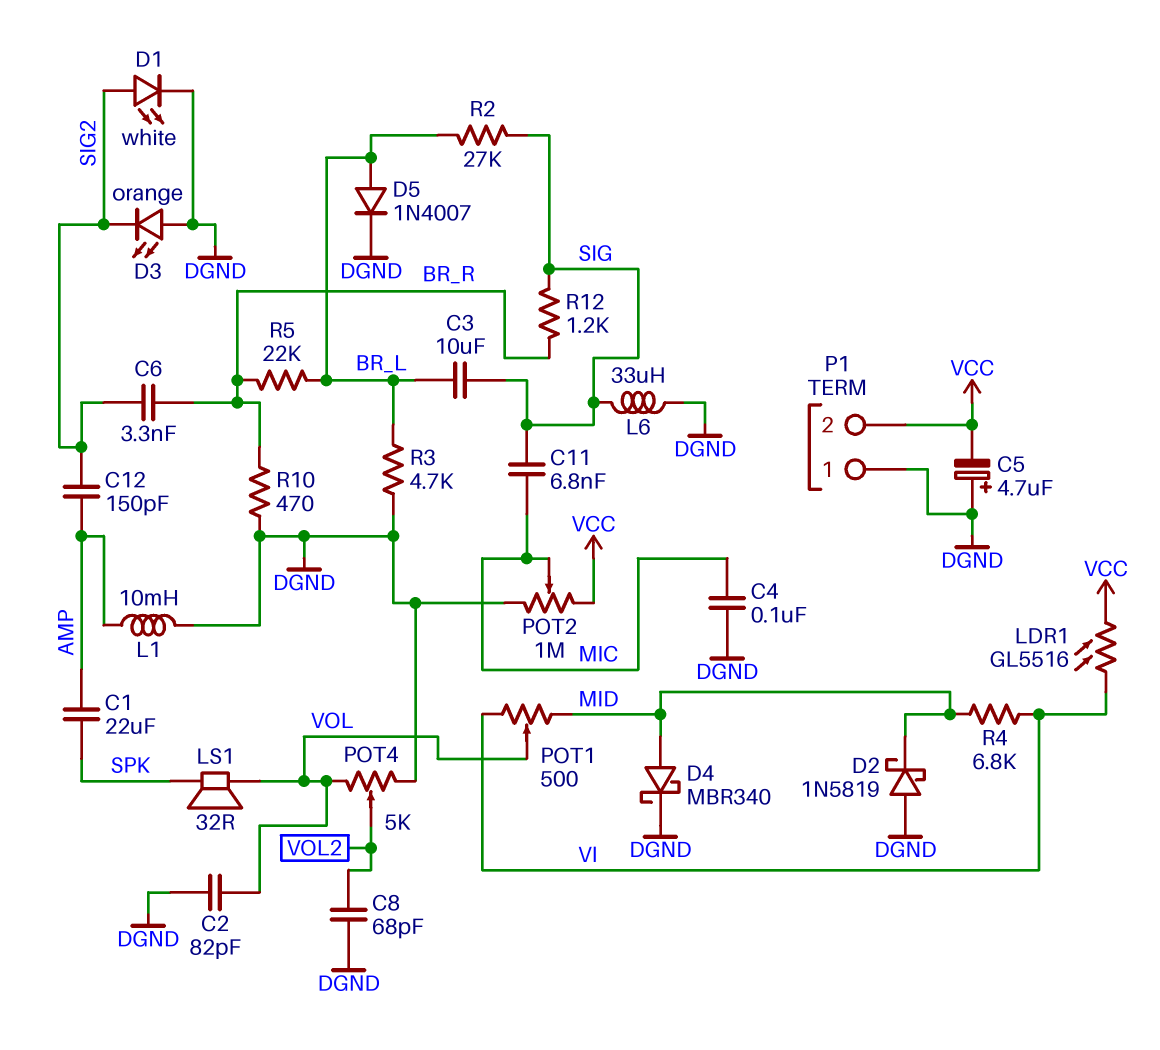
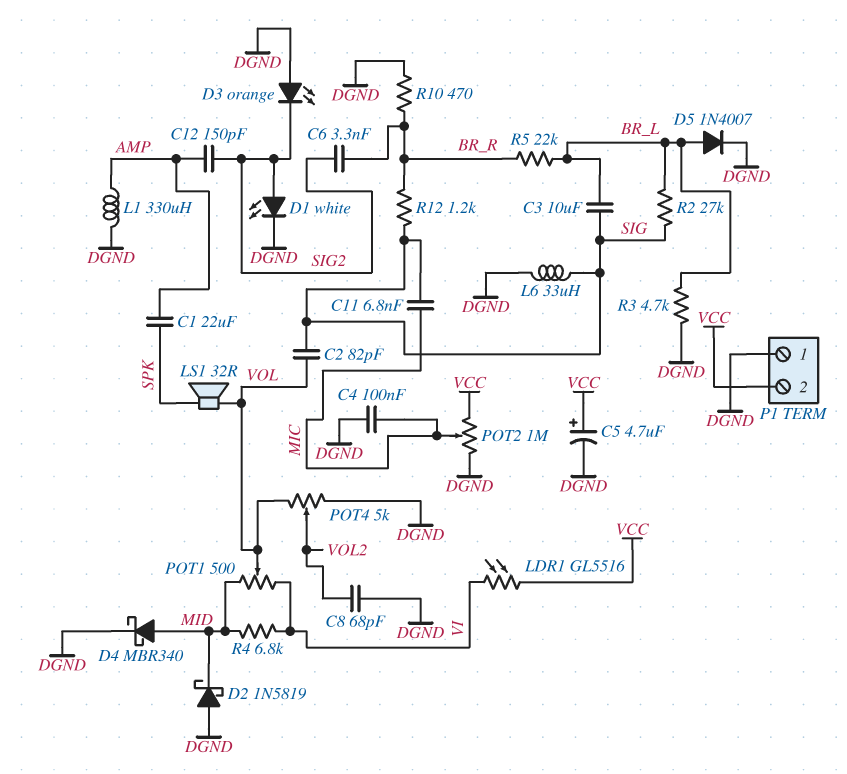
C2: 82pF (DGND, VOL) -> 82pF (SIG, VOL)
C5: 4.7uF (plus DGND, minus VCC) -> 4.7uF (plus VCC, minus DGND)
L1: 10mH (AMP, DGND) -> 330uH (AMP, DGND)

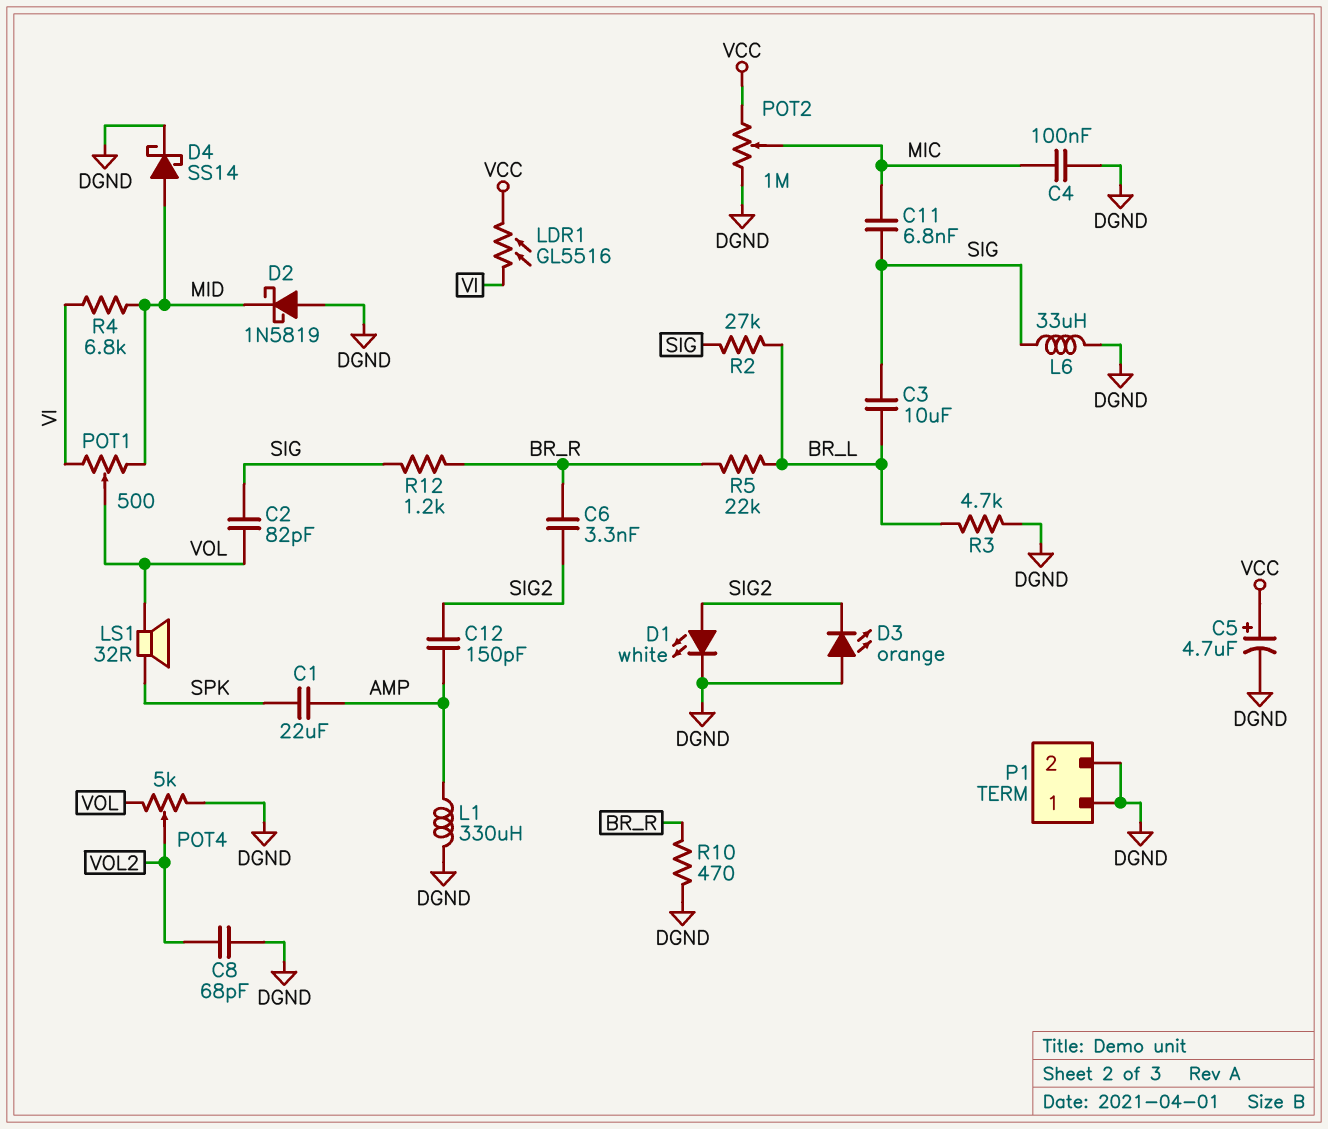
D4: schottky MBR340 (A MID, K DGND) -> schottky SS14 (A MID, K DGND)
D5: diode 1N4007 (A BR_L, K DGND) -> none
P1 pin 2: VCC -> DGND

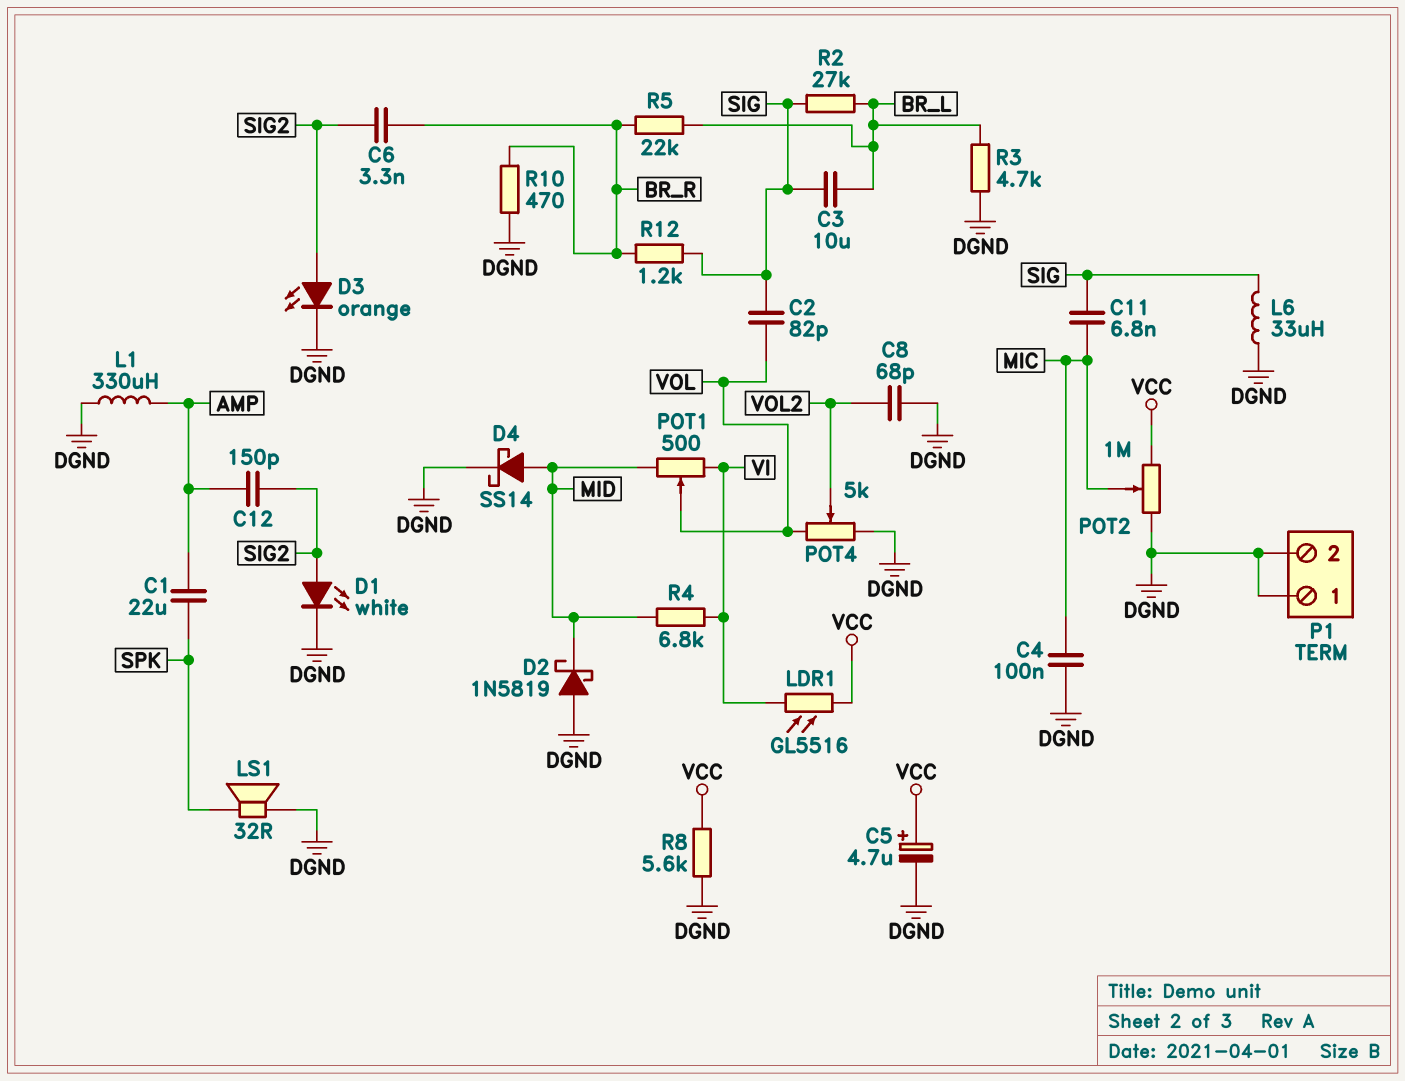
D3: LED orange (A DGND, K SIG2) -> LED orange (A SIG2, K DGND)
LS1: speaker 32R (SPK, VOL) -> speaker 32R (DGND, SPK)
R8: none -> 5.6k (DGND, VCC)

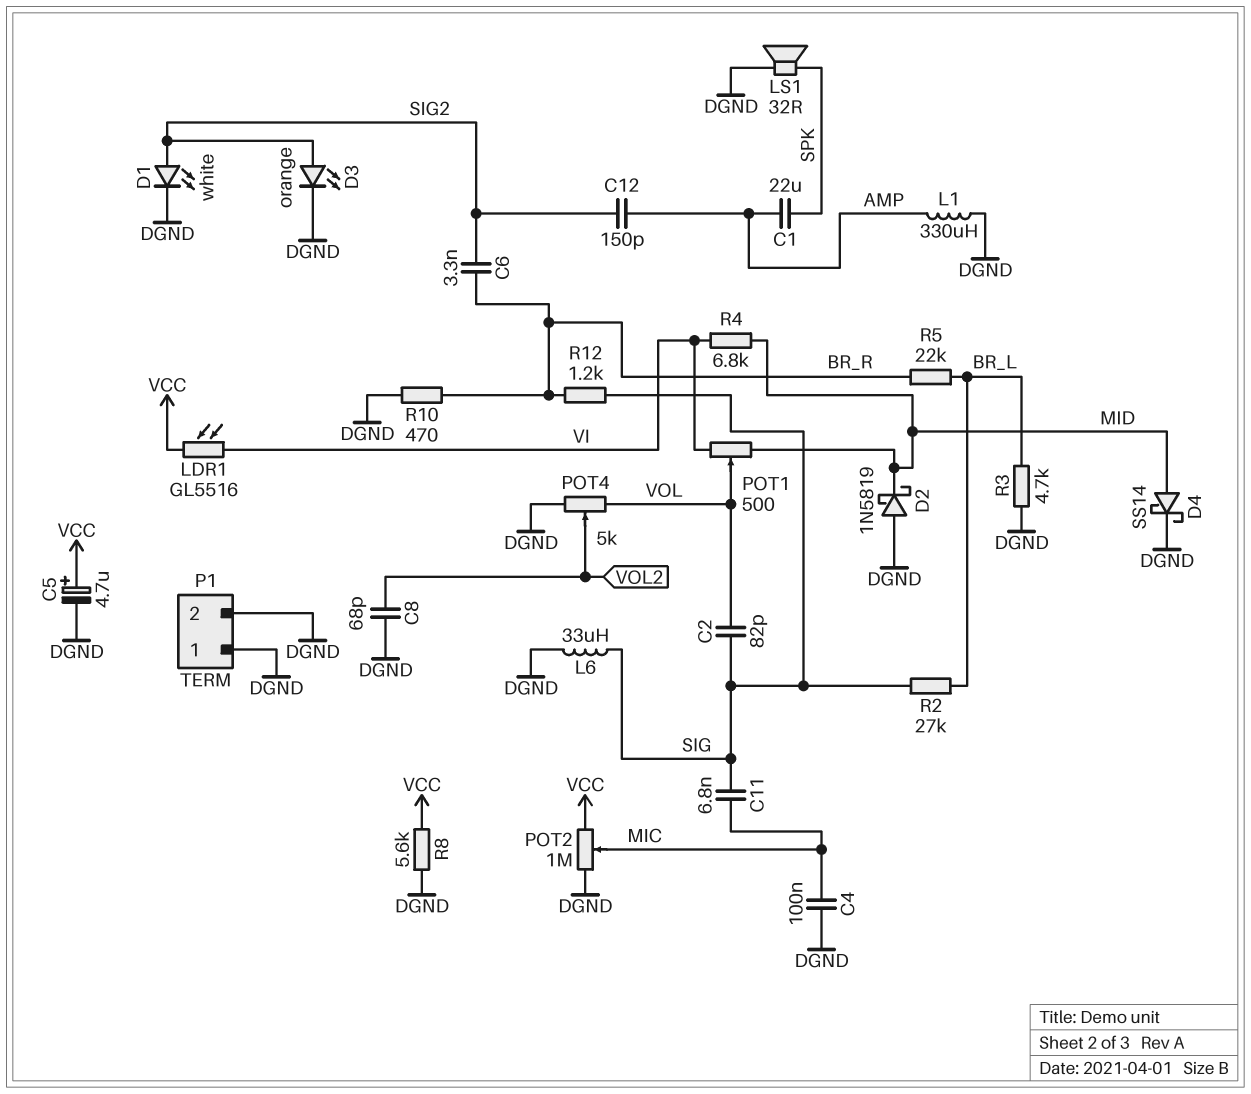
C3: 10uF (BR_L, SIG) -> none

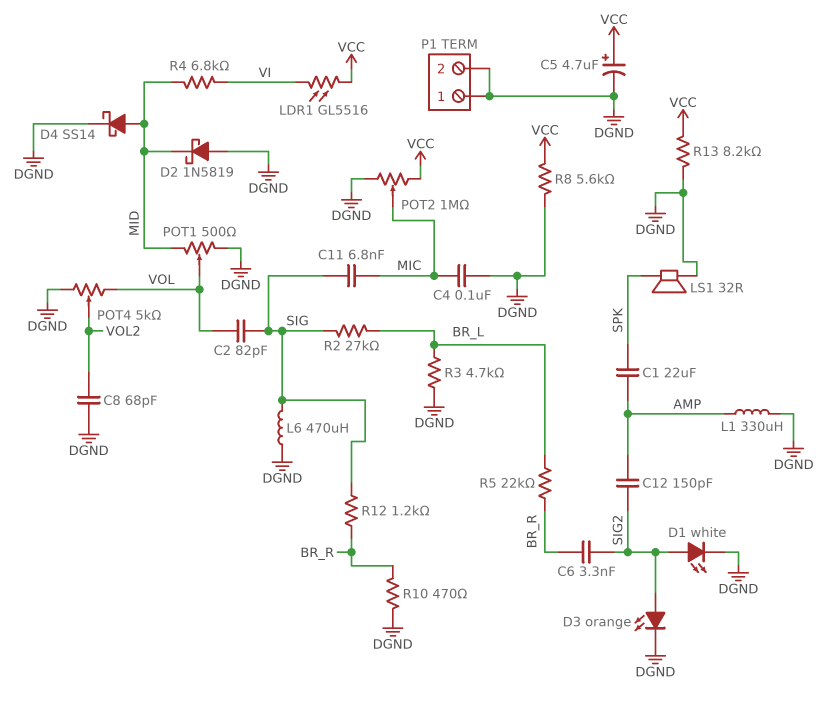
L6: 33uH (DGND, SIG) -> 470uH (DGND, SIG)
POT1: 500 (MID, VI, wiper VOL) -> 500 (DGND, MID, wiper VOL)
R13: none -> 8.2k (DGND, VCC)

